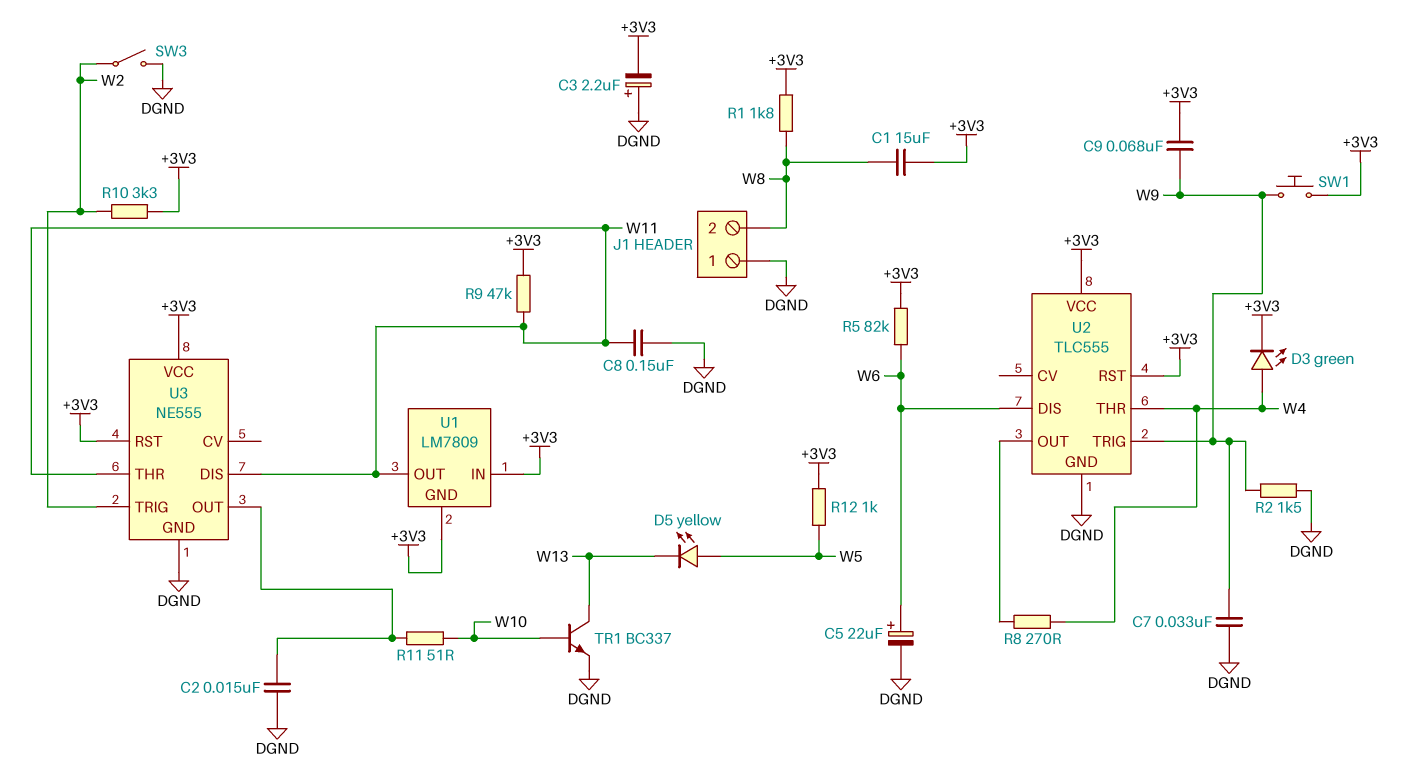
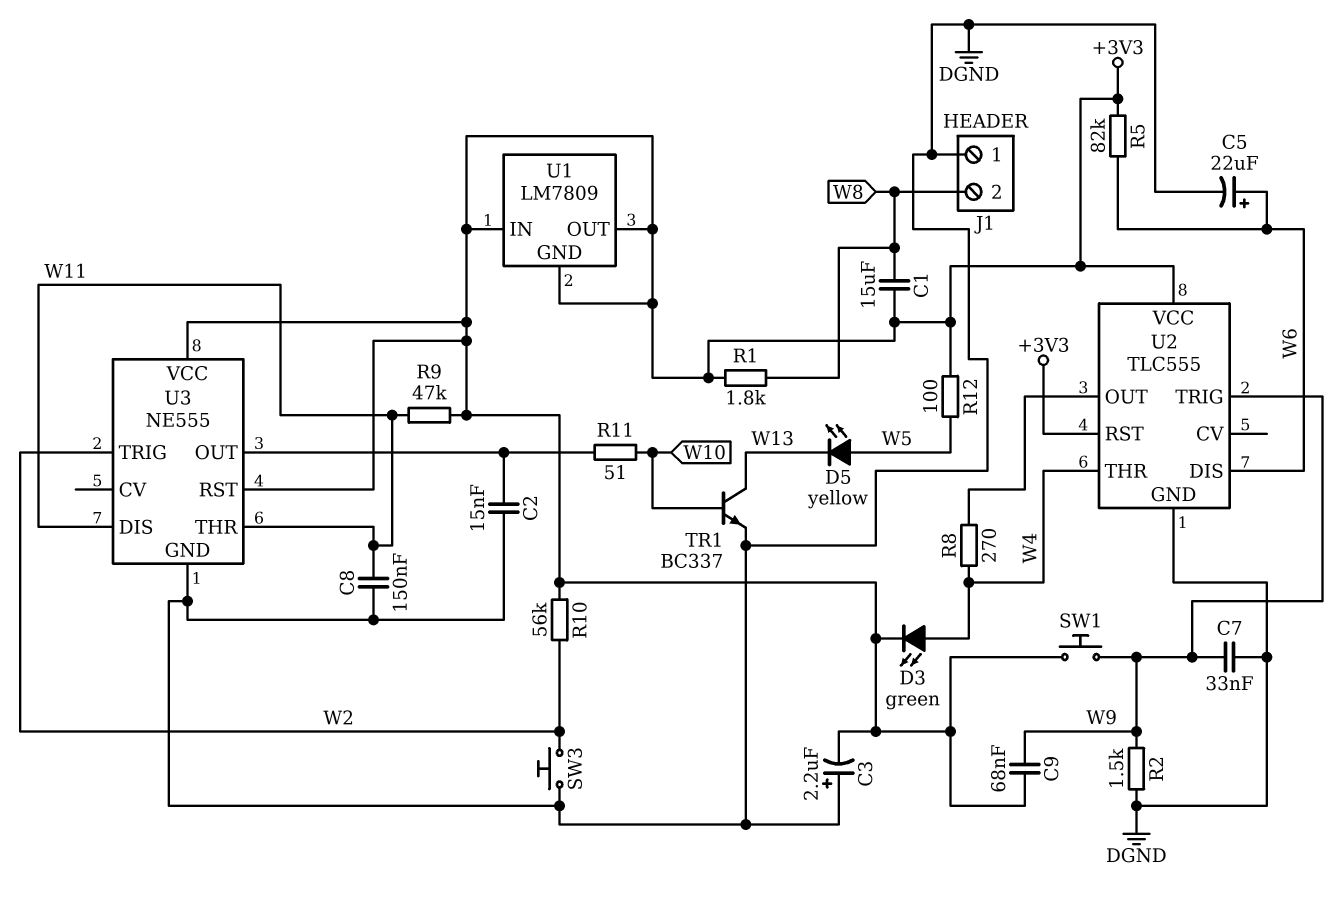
R10: 3.3k (+3V3, W2) -> 56k (+3V3, W2)
R12: 1k (+3V3, W5) -> 100 (+3V3, W5)
SW3: switch (DGND, W2) -> button (DGND, W2)
U1 pin OUT: W11 -> +3V3

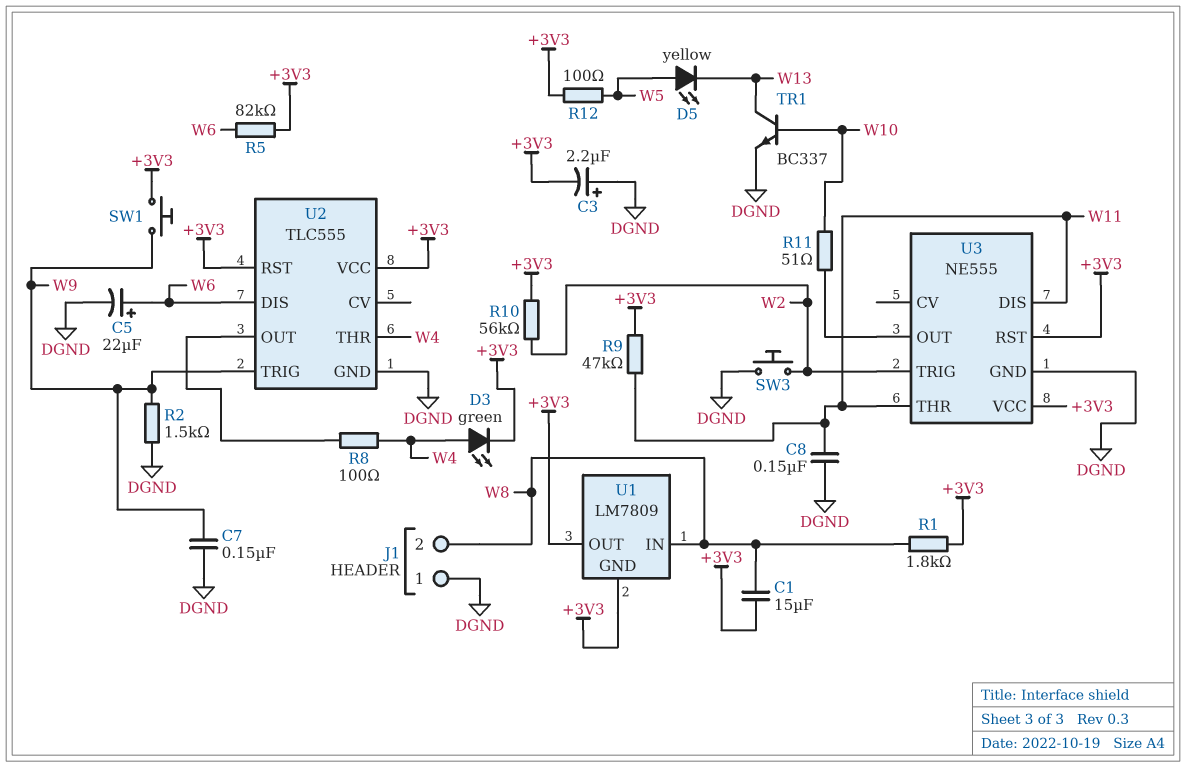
C2: 15nF (DGND, U3/OUT) -> none
C7: 33nF (DGND, W9) -> 150nF (DGND, W9)
C9: 68nF (+3V3, W9) -> none
R8: 270 (U2/OUT, W4) -> 100 (U2/OUT, W4)
U1 pin IN: +3V3 -> W8

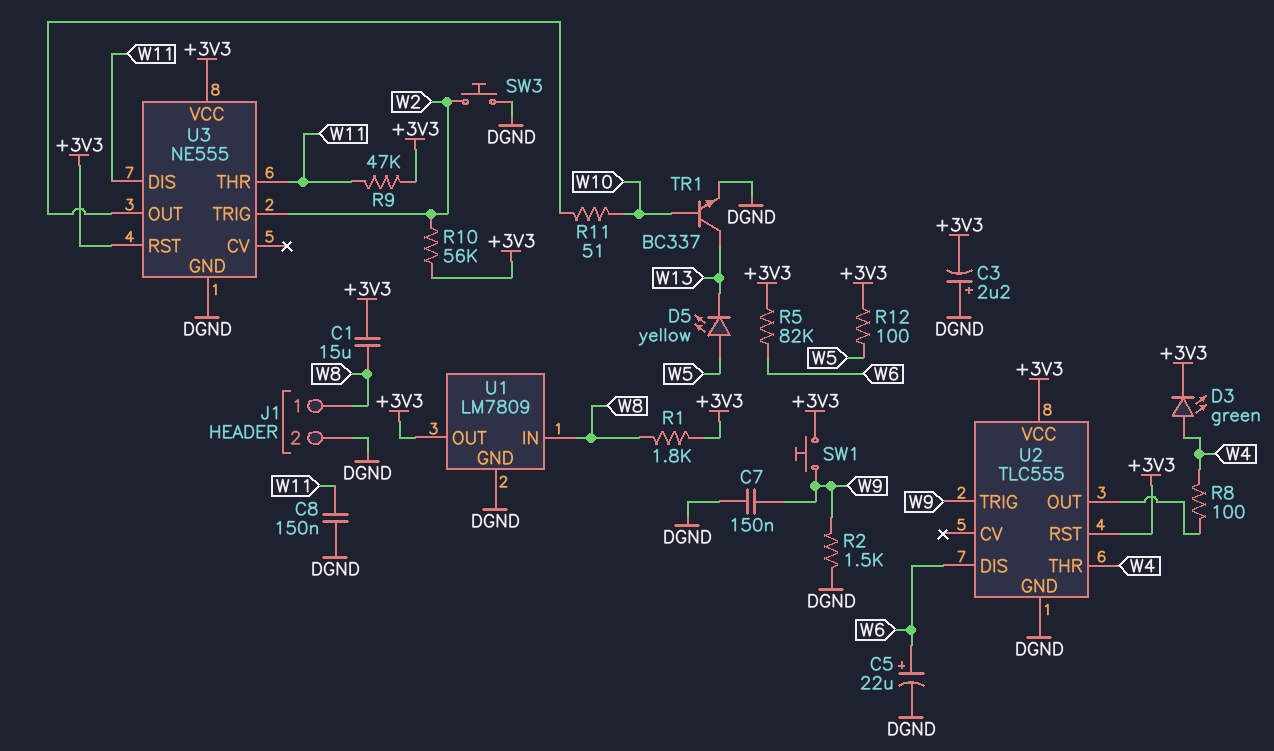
J1 pin 1: DGND -> W8
J1 pin 2: W8 -> DGND
U1 pin GND: +3V3 -> DGND

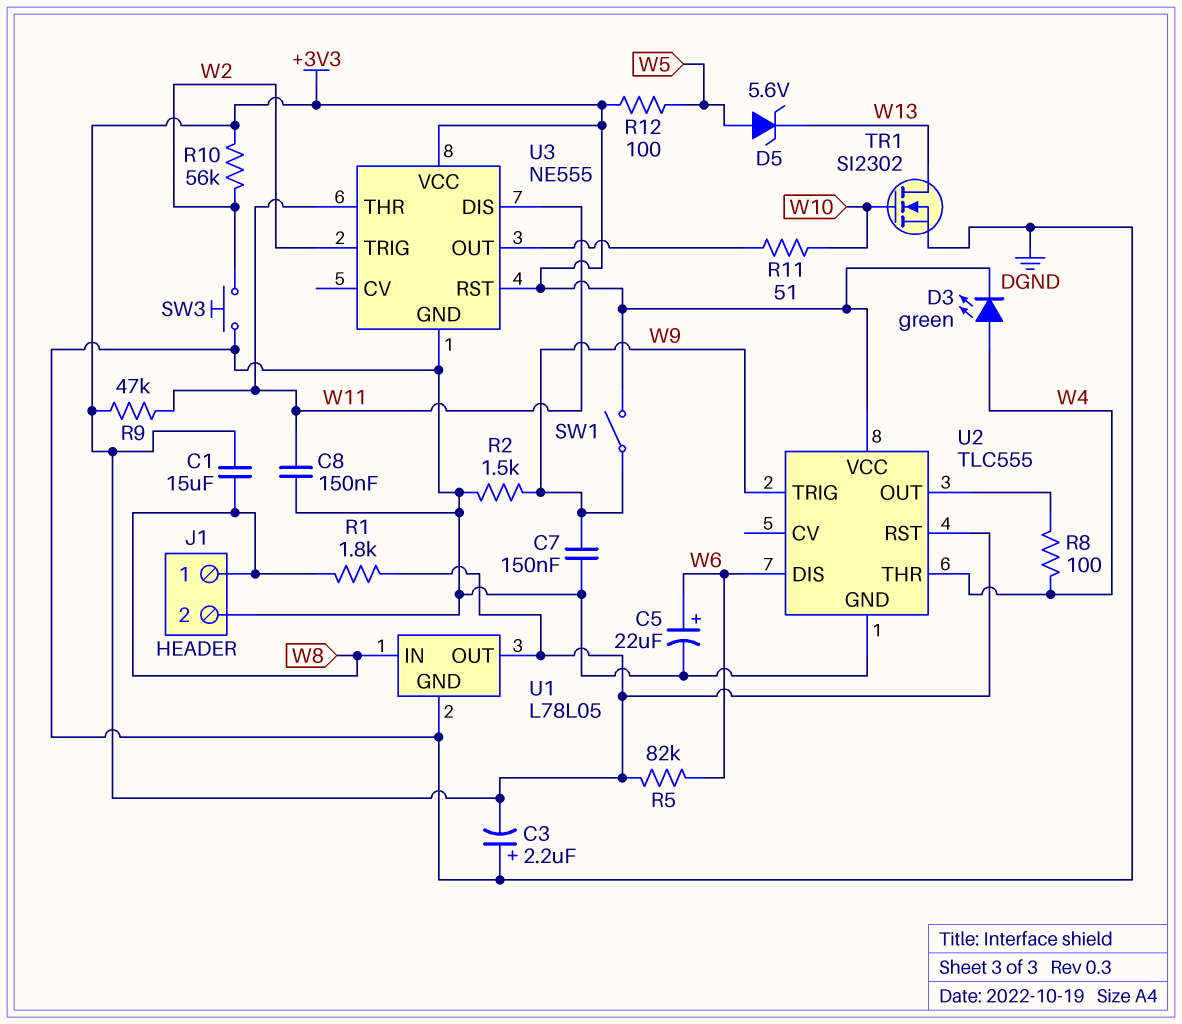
D5: LED yellow (A W5, K W13) -> zener 5.6V (A W5, K W13)
SW1: button (+3V3, W9) -> switch (+3V3, W9)
TR1: NPN BC337 (B W10, C W13, E DGND) -> NMOS SI2302 (G W10, D W13, S DGND)
U1: LM7809 -> L78L05

